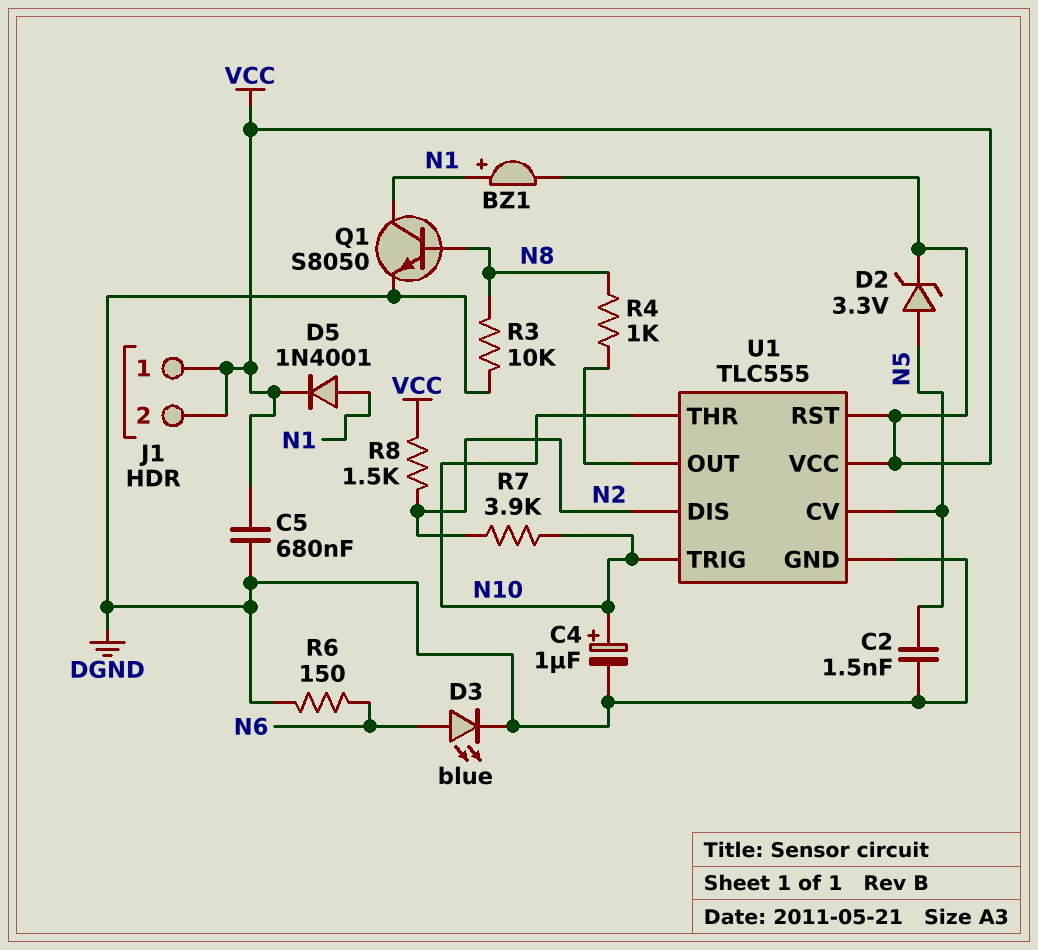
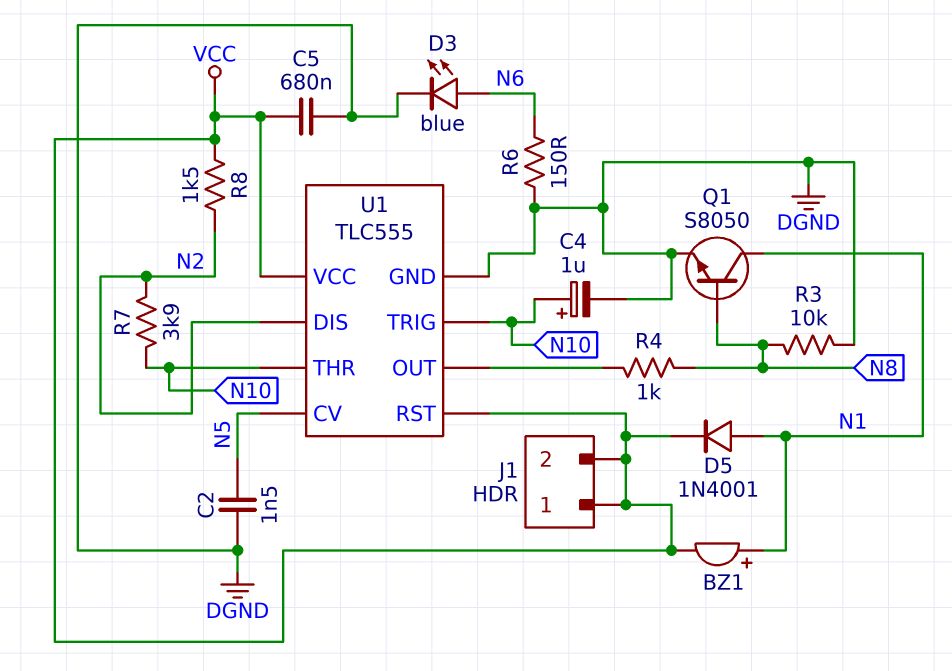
D2: zener 3.3V (A N5, K VCC) -> none

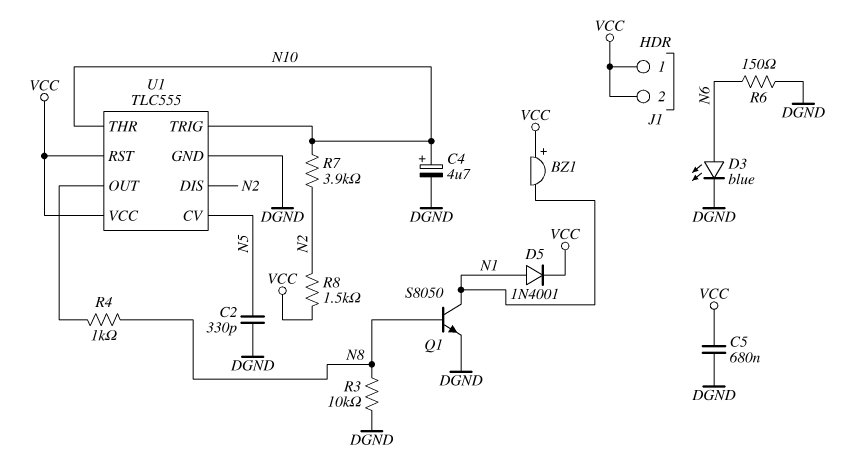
BZ1: buzzer (plus N1, minus VCC) -> buzzer (plus VCC, minus N1)
C2: 1.5nF (DGND, N5) -> 330pF (DGND, N5)
C4: 1uF (plus N10, minus DGND) -> 4.7uF (plus N10, minus DGND)

